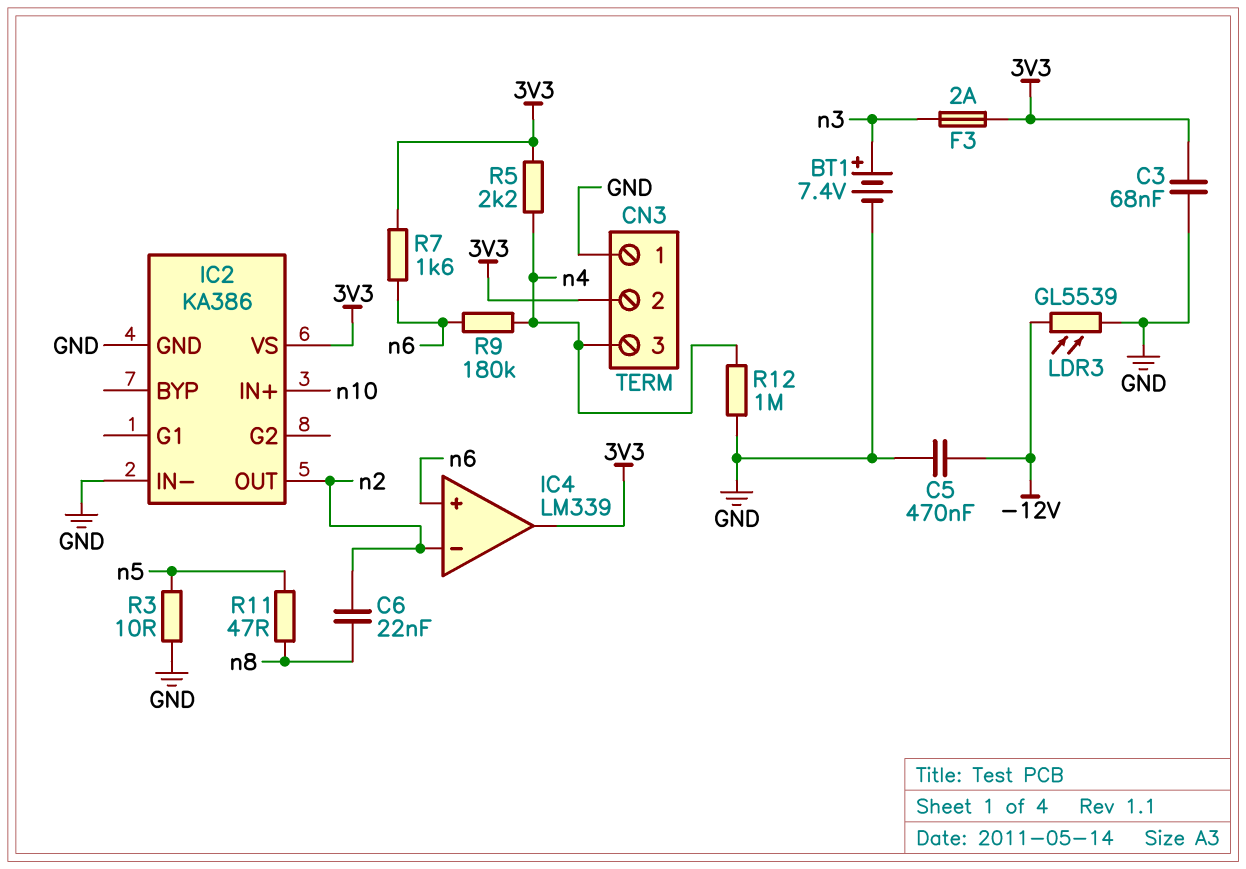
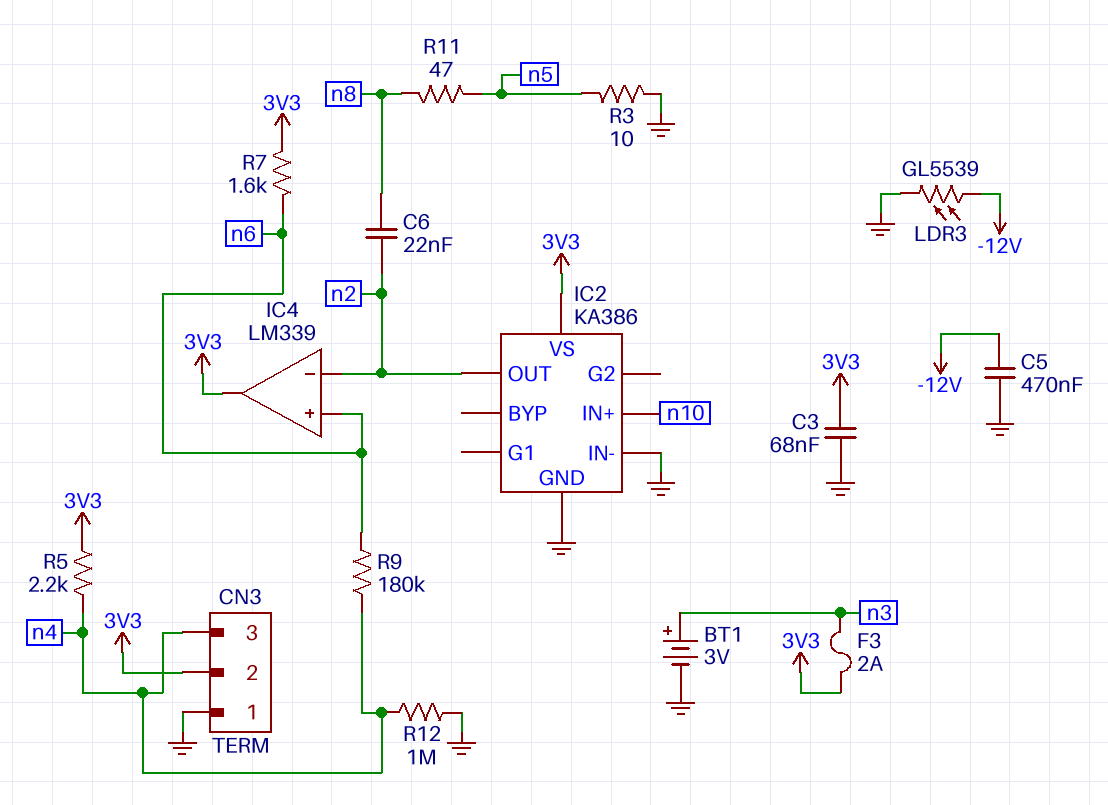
BT1: 7.4V (plus n3, minus GND) -> 3V (plus n3, minus GND)

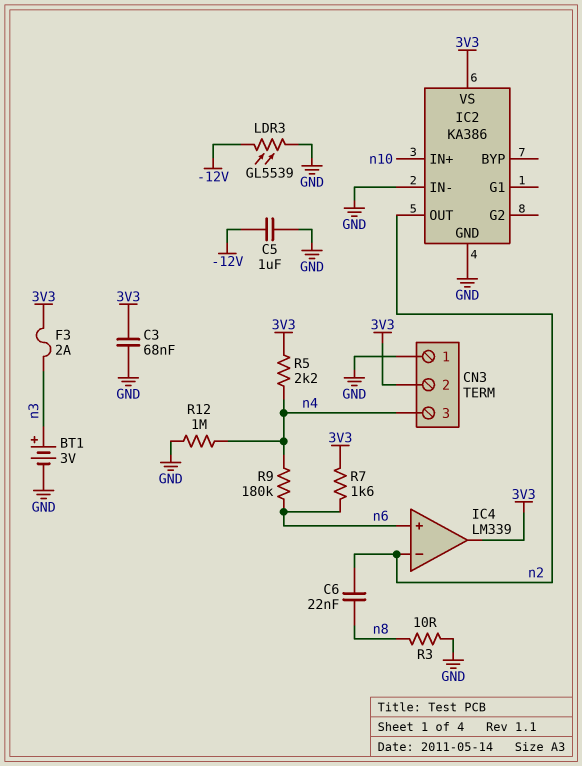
C5: 470nF (-12V, GND) -> 1uF (-12V, GND)
R3: 10 (GND, n5) -> 10 (GND, n8)
R11: 47 (n5, n8) -> none

